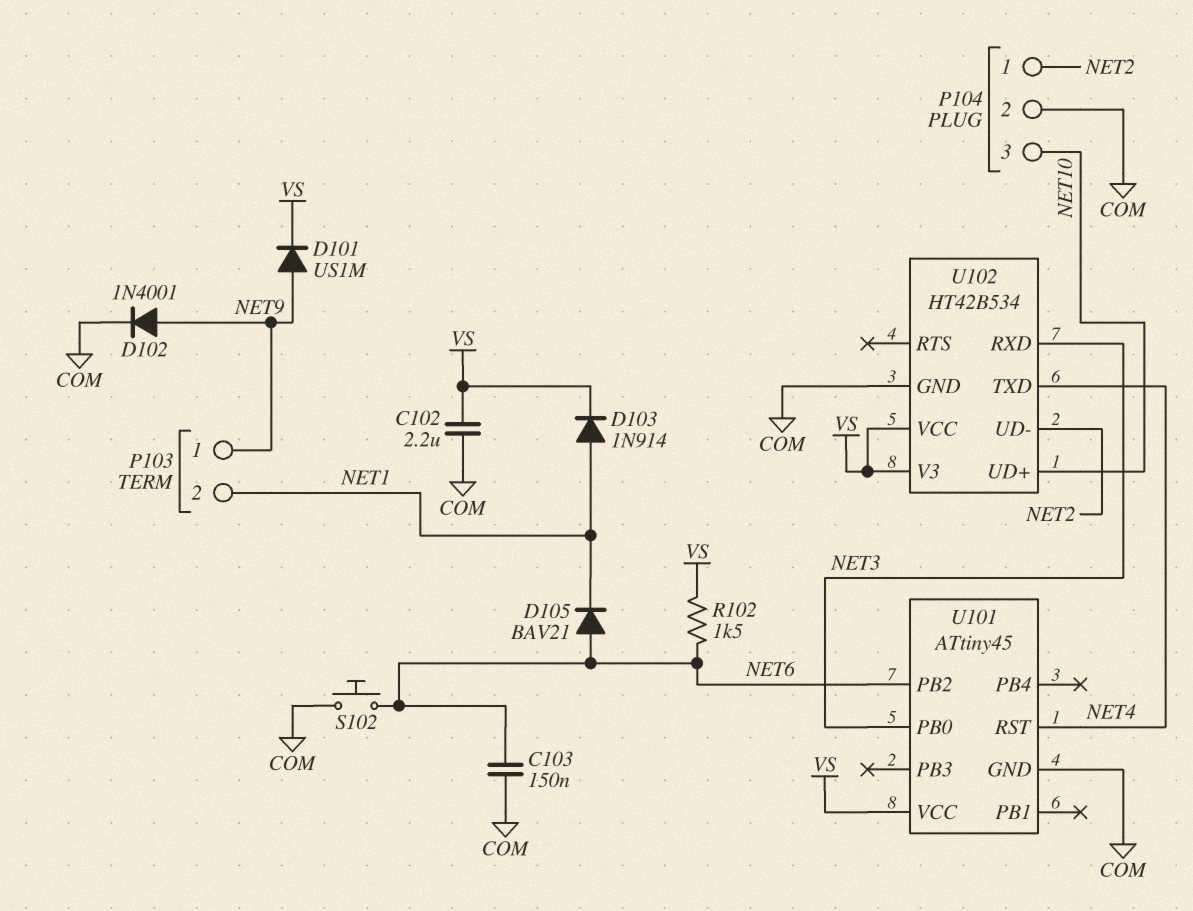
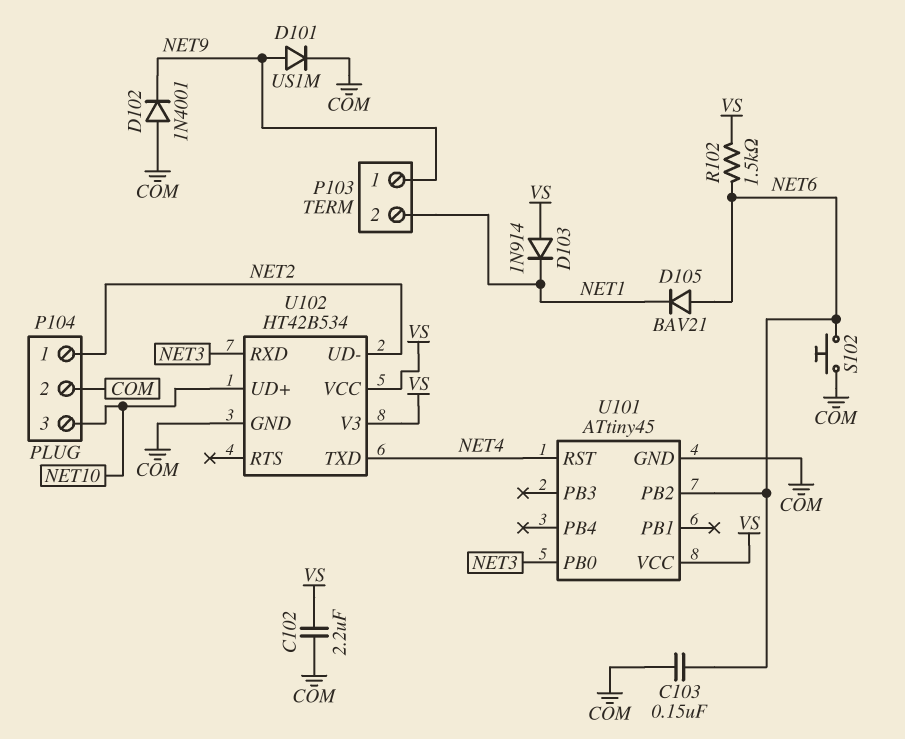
D101: diode US1M (A NET9, K VS) -> diode US1M (A NET9, K COM)
D102: diode 1N4001 (A NET9, K COM) -> diode 1N4001 (A COM, K NET9)
D103: diode 1N914 (A NET1, K VS) -> diode 1N914 (A VS, K NET1)

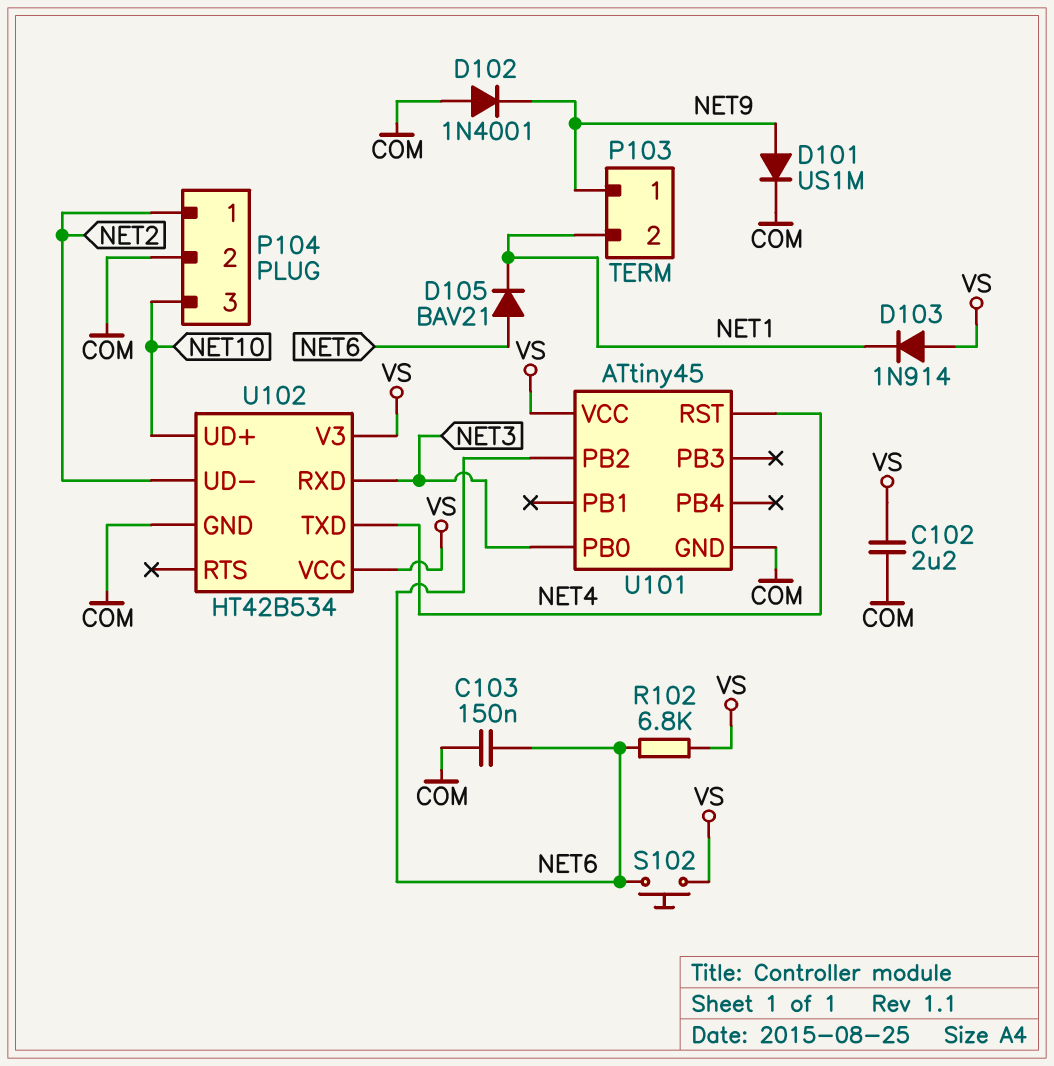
R102: 1.5k (NET6, VS) -> 6.8k (NET6, VS)
S102: button (COM, NET6) -> button (NET6, VS)

